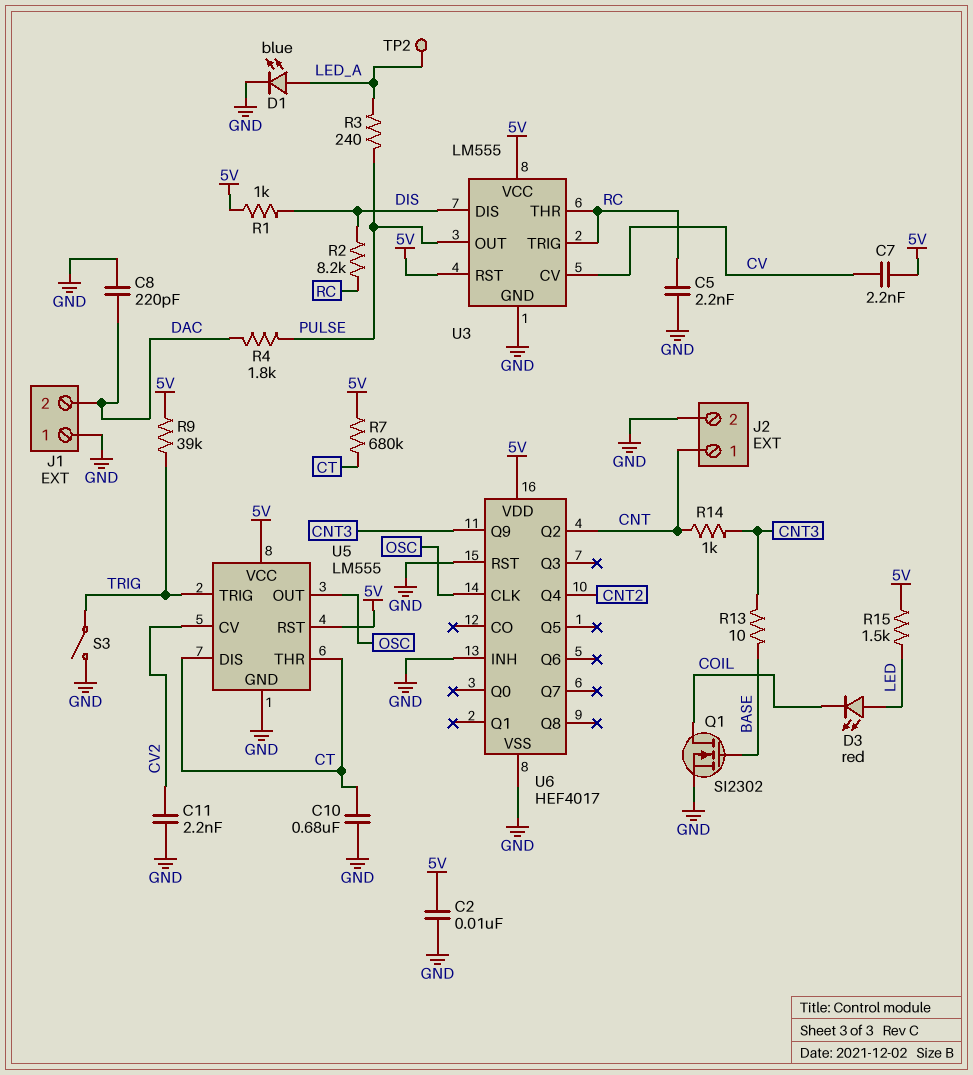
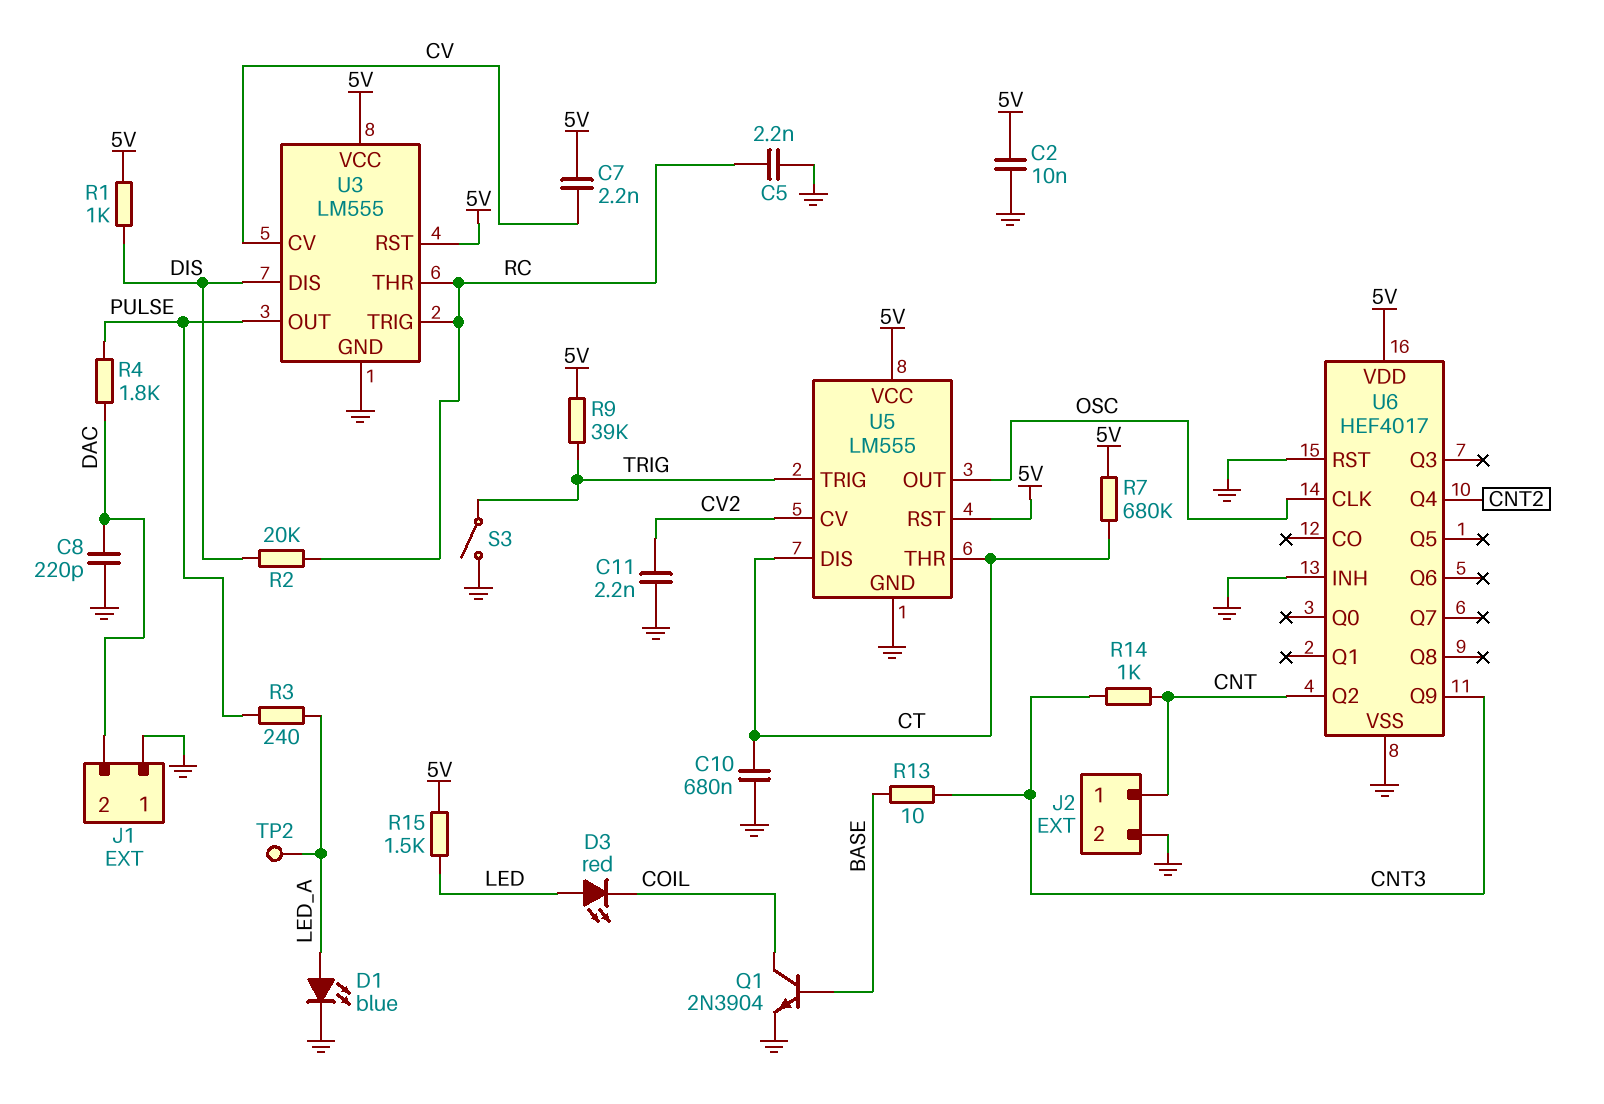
Q1: NMOS SI2302 (G BASE, D COIL, S GND) -> NPN 2N3904 (B BASE, C COIL, E GND)
R2: 8.2k (DIS, RC) -> 20k (DIS, RC)

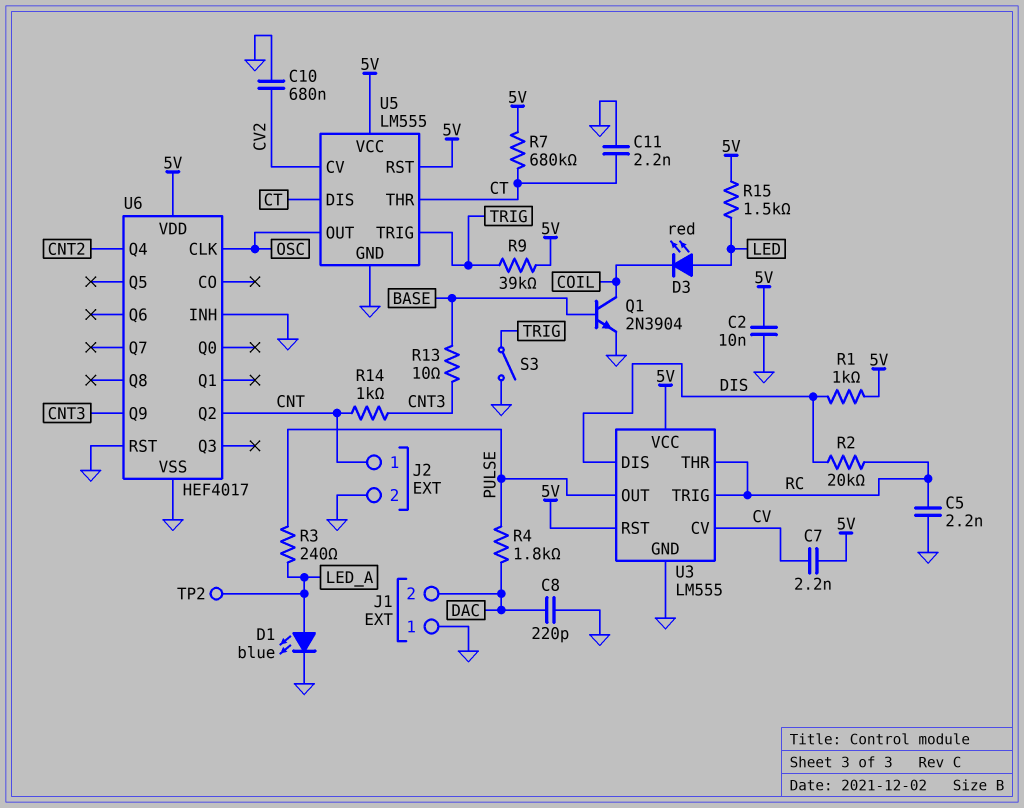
C10: 680nF (CT, GND) -> 680nF (CV2, GND)
C11: 2.2nF (CV2, GND) -> 2.2nF (CT, GND)

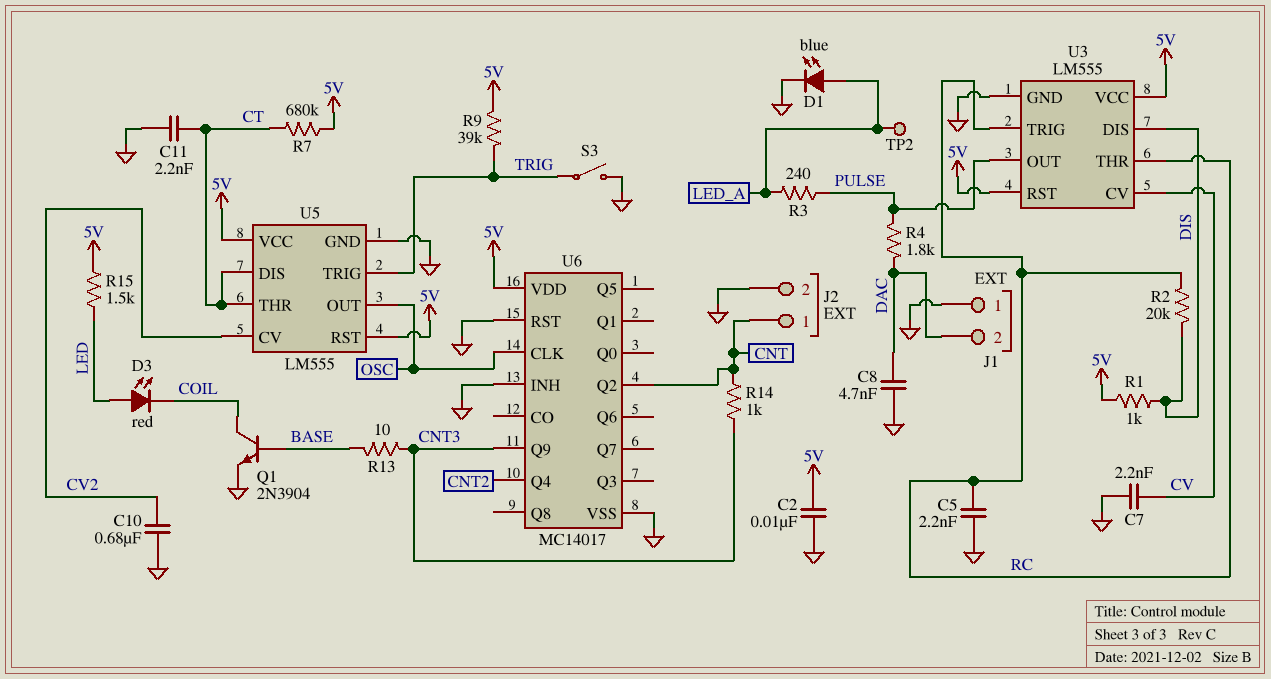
C7: 2.2nF (5V, CV) -> 2.2nF (CV, GND)
C8: 220pF (DAC, GND) -> 4.7nF (DAC, GND)
U6: HEF4017 -> MC14017

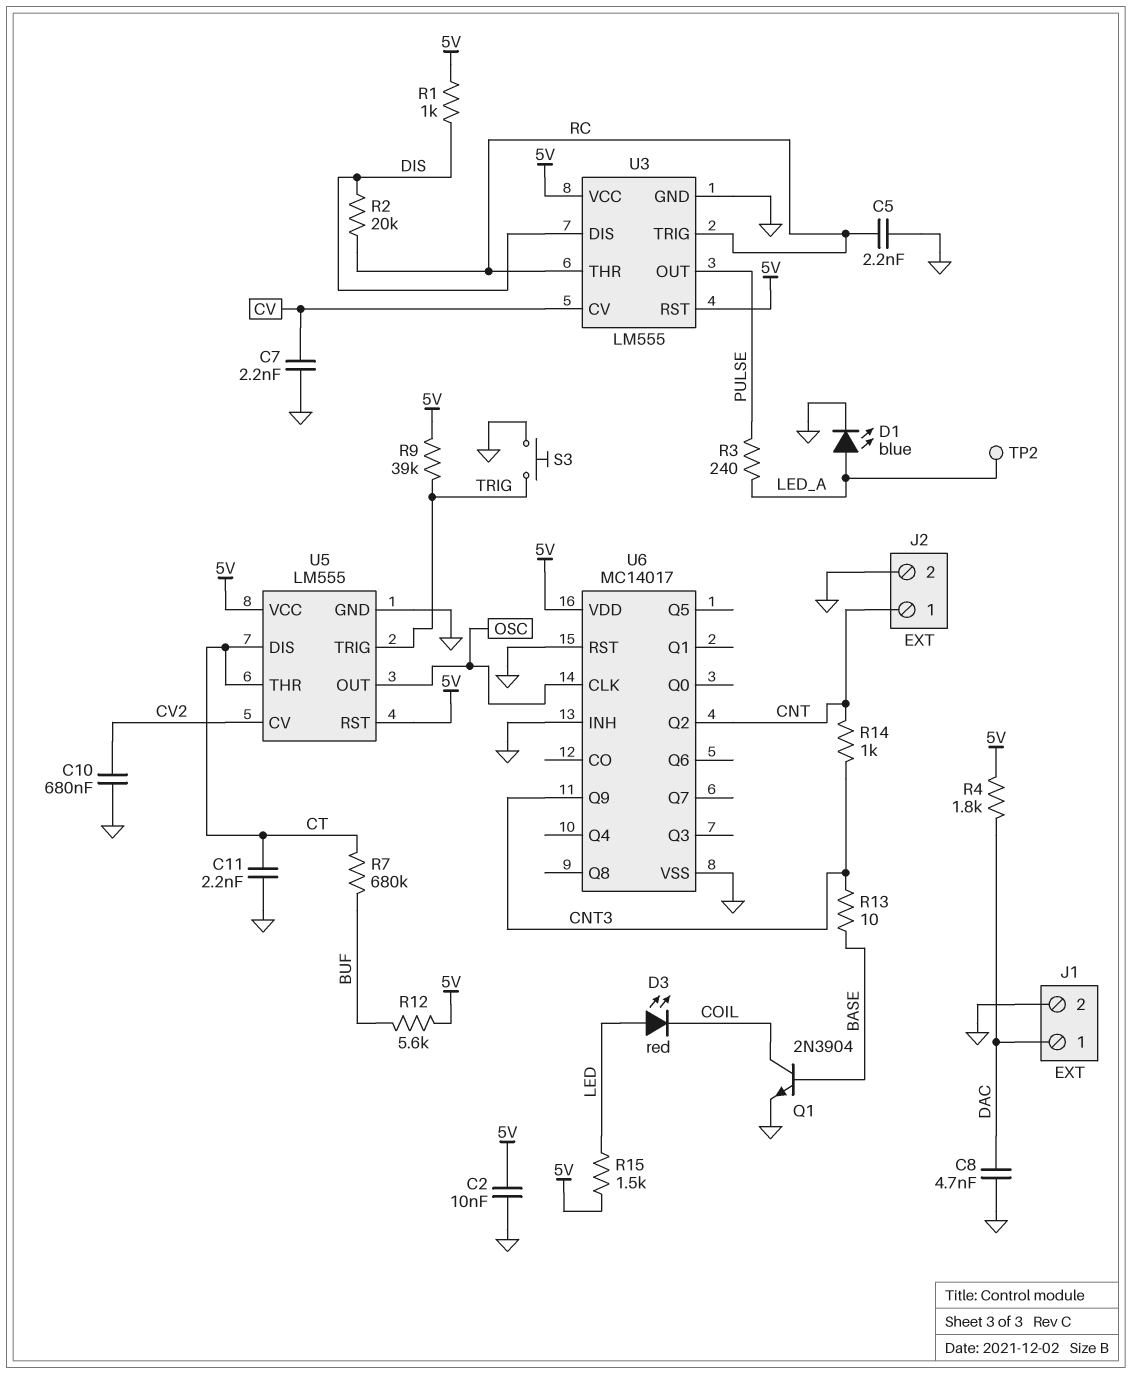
J1 pin 1: GND -> DAC
J1 pin 2: DAC -> GND
R4: 1.8k (DAC, PULSE) -> 1.8k (5V, DAC)
R7: 680k (5V, CT) -> 680k (BUF, CT)
R12: none -> 5.6k (5V, BUF)
S3: switch (GND, TRIG) -> button (GND, TRIG)
U6 pin Q4: CNT2 -> none

